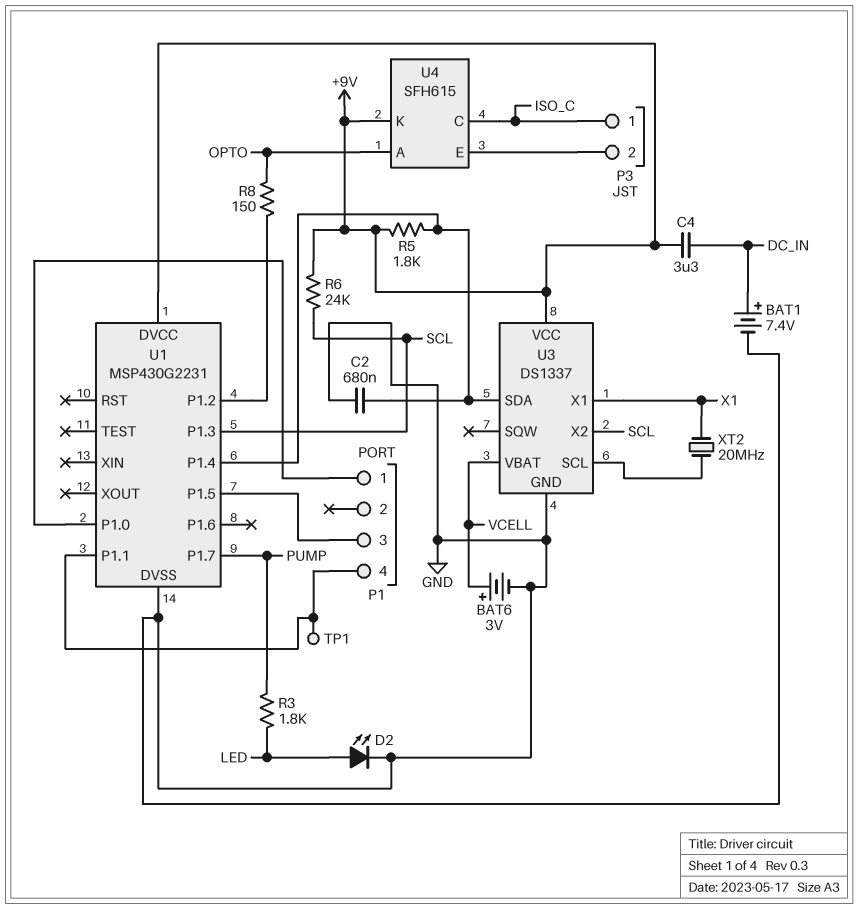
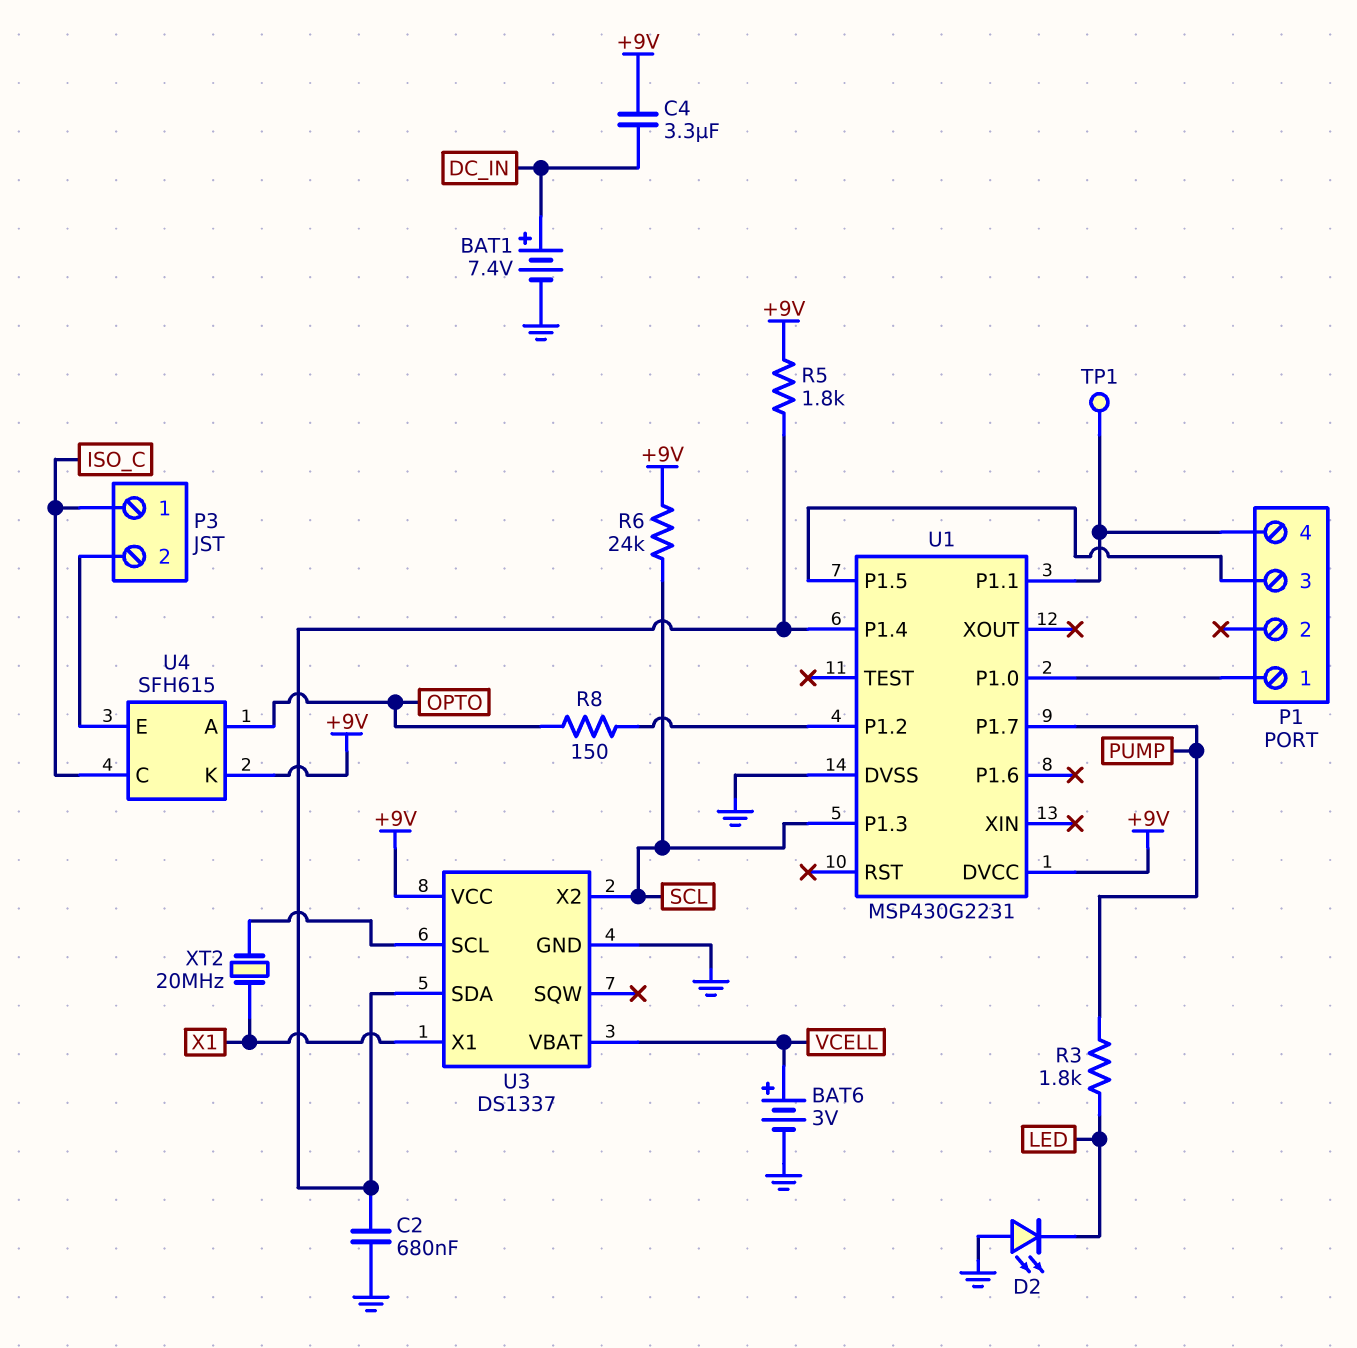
D2: LED (A LED, K GND) -> LED (A GND, K LED)

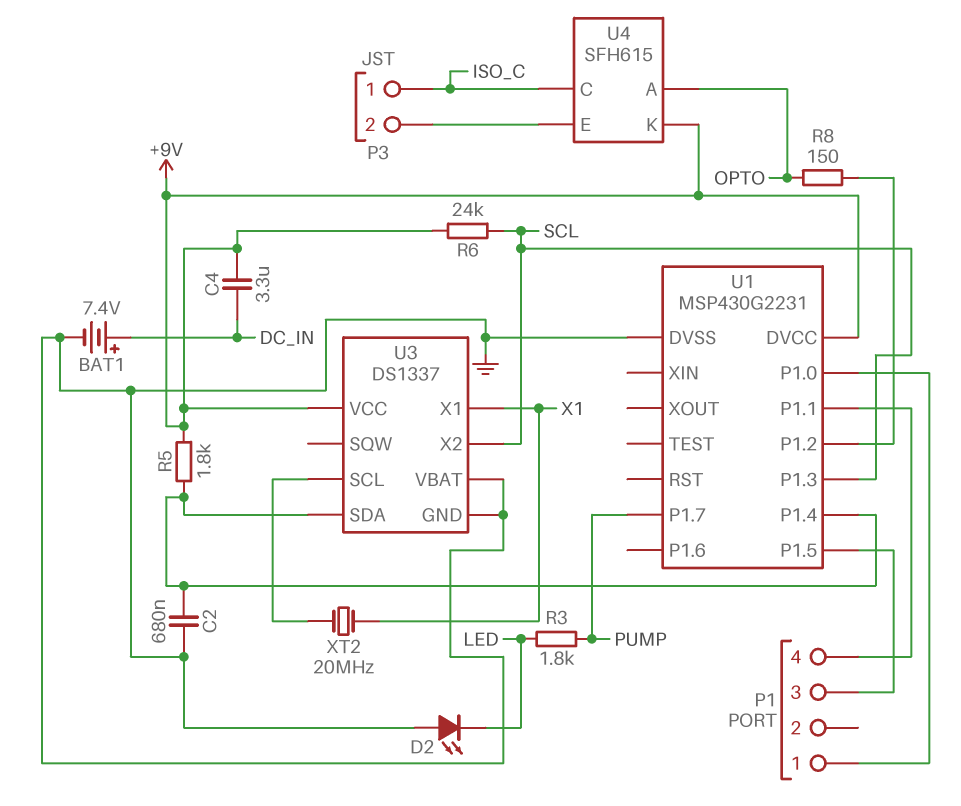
BAT6: 3V (plus VCELL, minus GND) -> none
TP1: test point (P1/4) -> none
U3 pin VBAT: VCELL -> GND

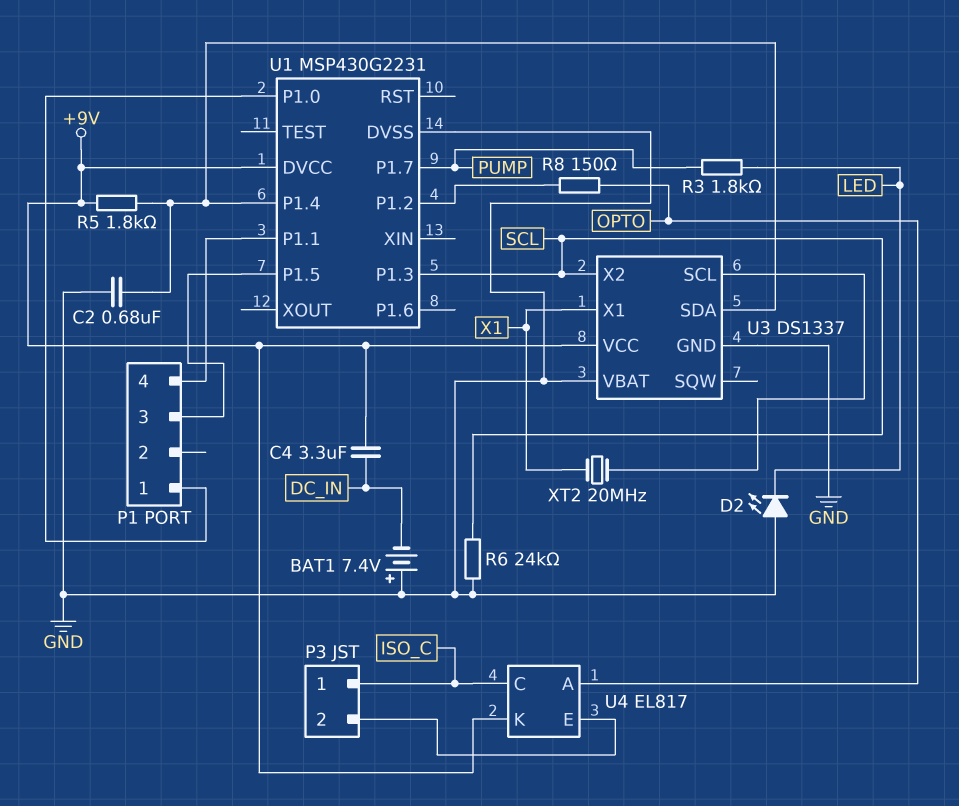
BAT1: 7.4V (plus DC_IN, minus GND) -> 7.4V (plus GND, minus DC_IN)
R6: 24k (+9V, SCL) -> 24k (GND, SCL)
U4: SFH615 -> EL817

